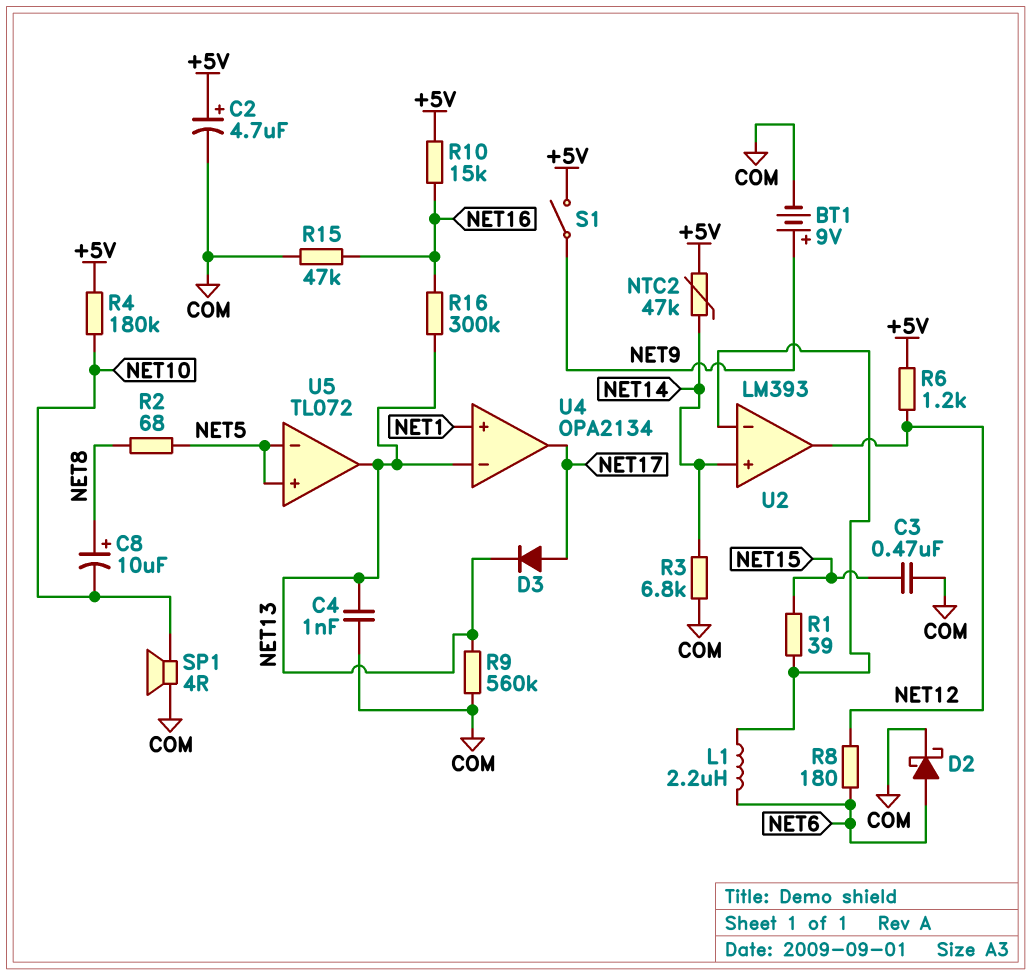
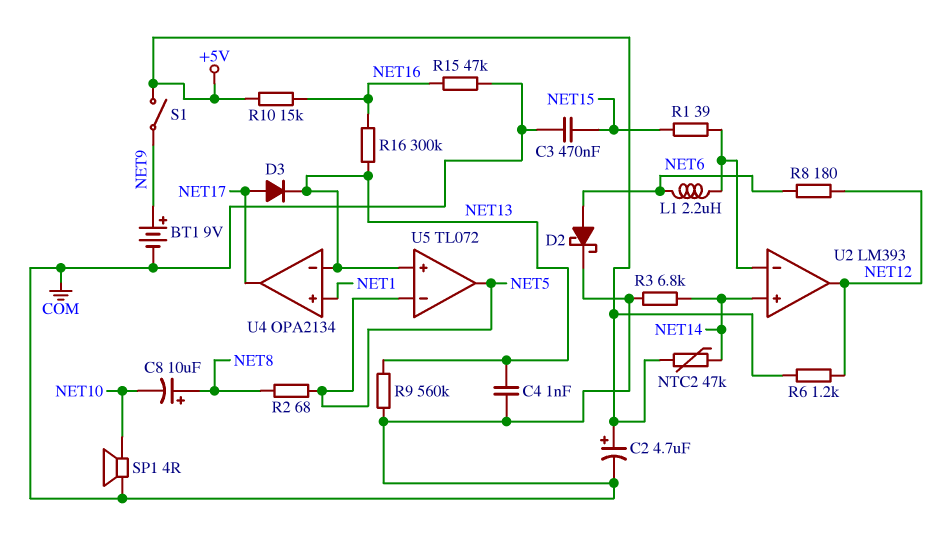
R4: 180k (+5V, NET10) -> none
U5 pin in+: NET5 -> NET13
U5 pin out: NET13 -> NET5

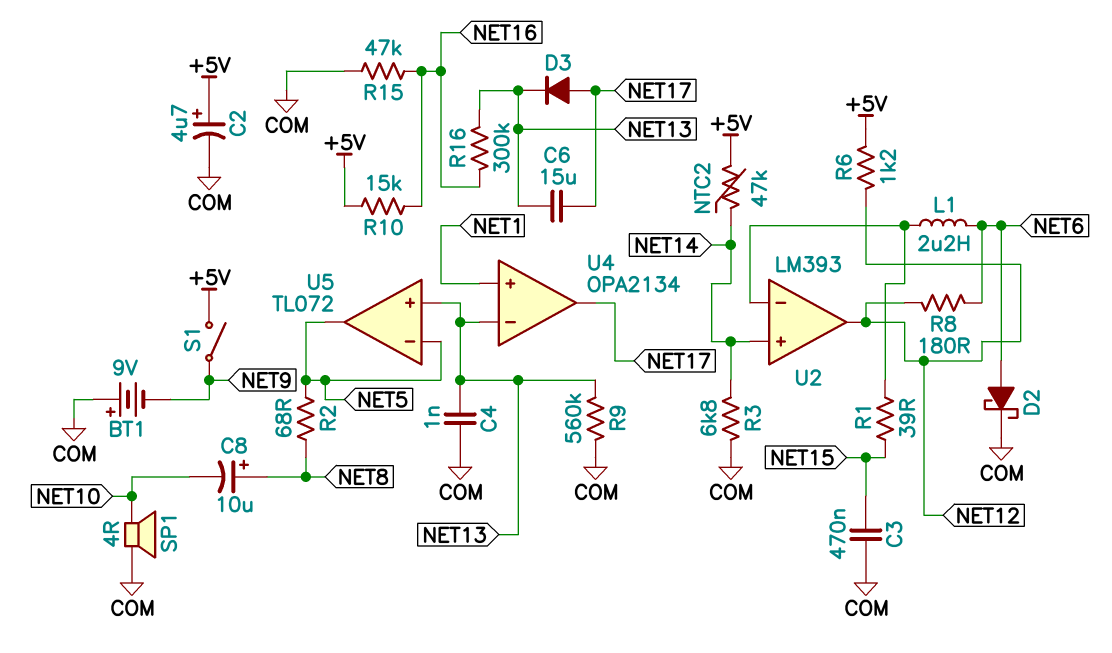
BT1: 9V (plus NET9, minus COM) -> 9V (plus COM, minus NET9)
C6: none -> 15uF (NET13, NET17)

